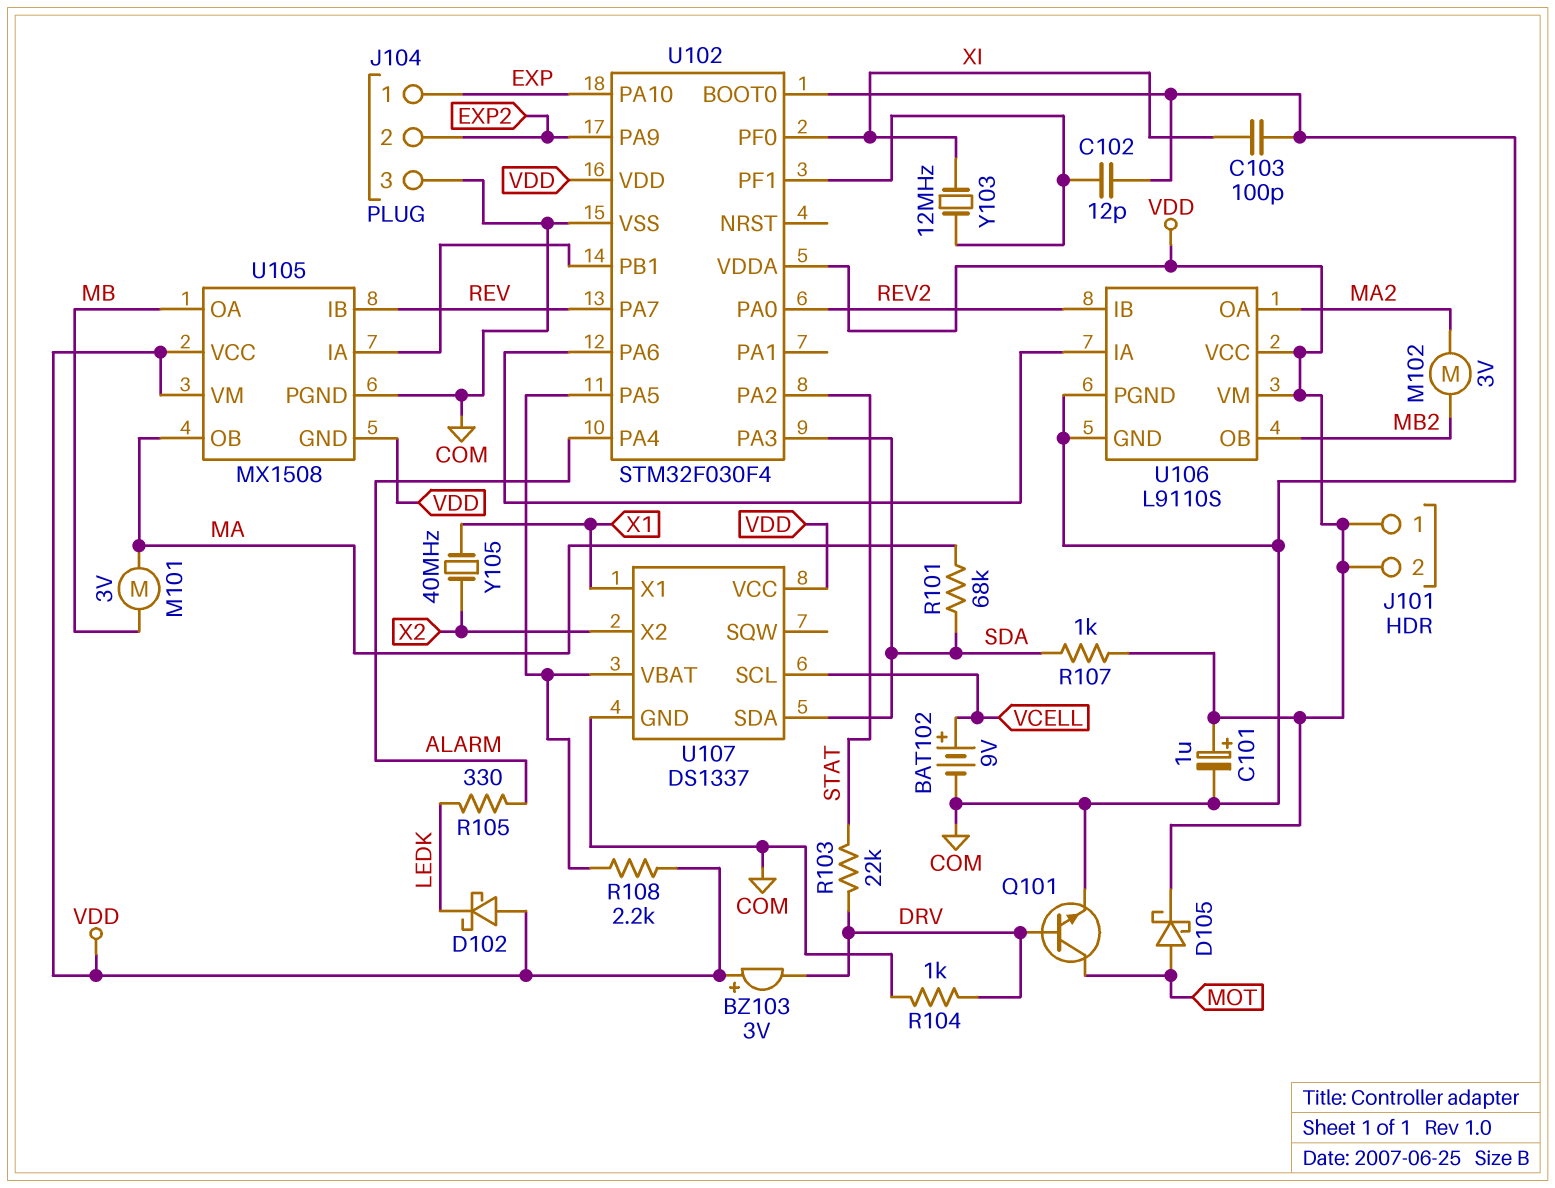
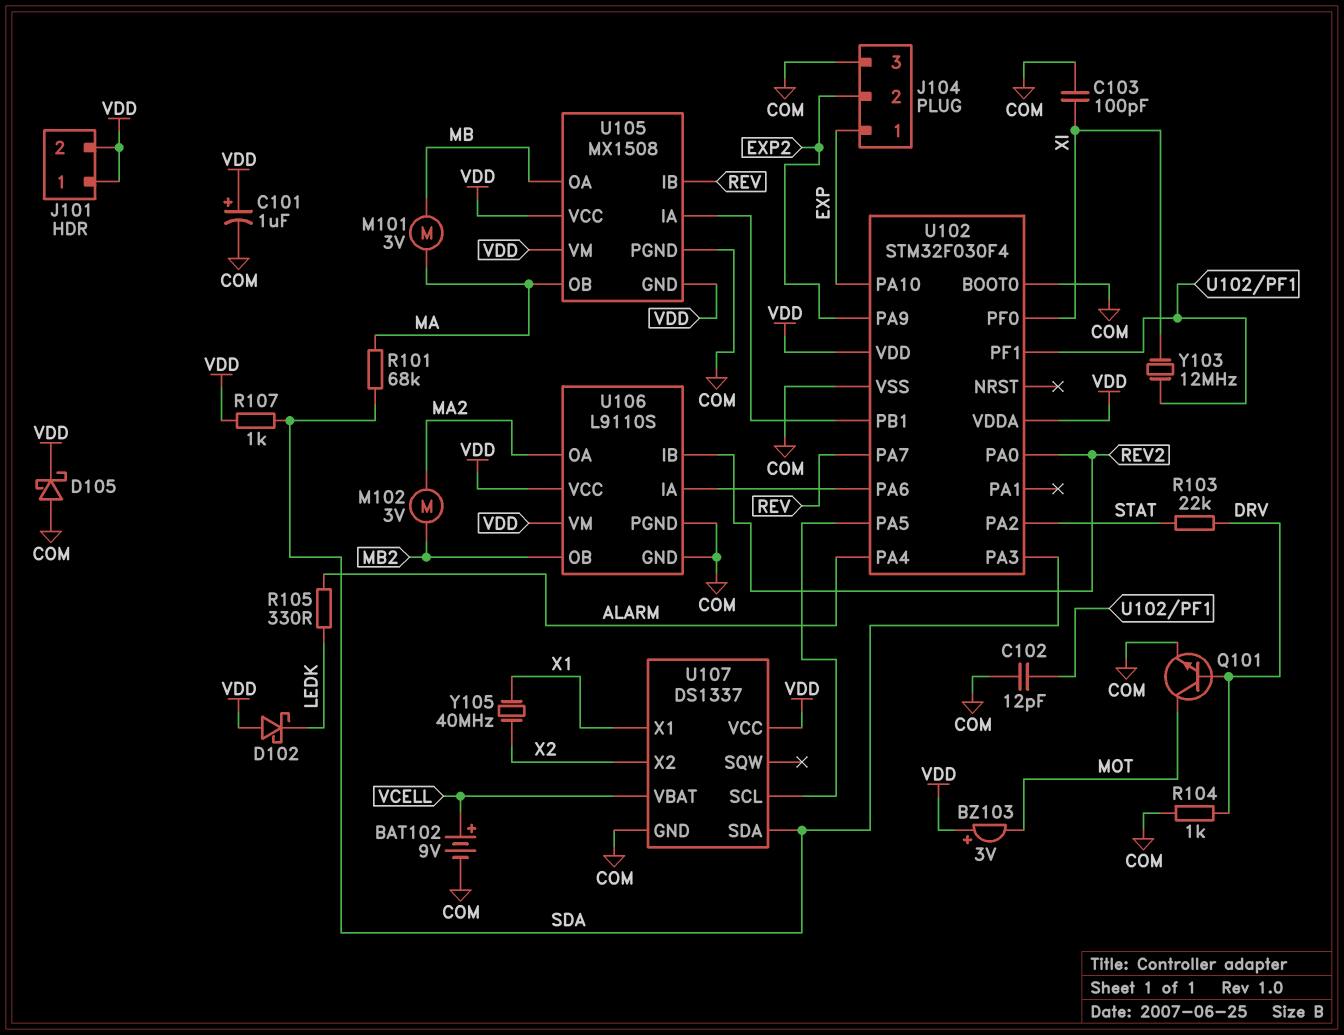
BZ103: buzzer 3V (plus VDD, minus DRV) -> buzzer 3V (plus VDD, minus MOT)
D105: schottky (A MOT, K VDD) -> schottky (A COM, K VDD)
R108: 2.2k (U102/PA5, VDD) -> none
U107 pin SCL: VCELL -> U102/PA5
U107 pin VBAT: U102/PA5 -> VCELL

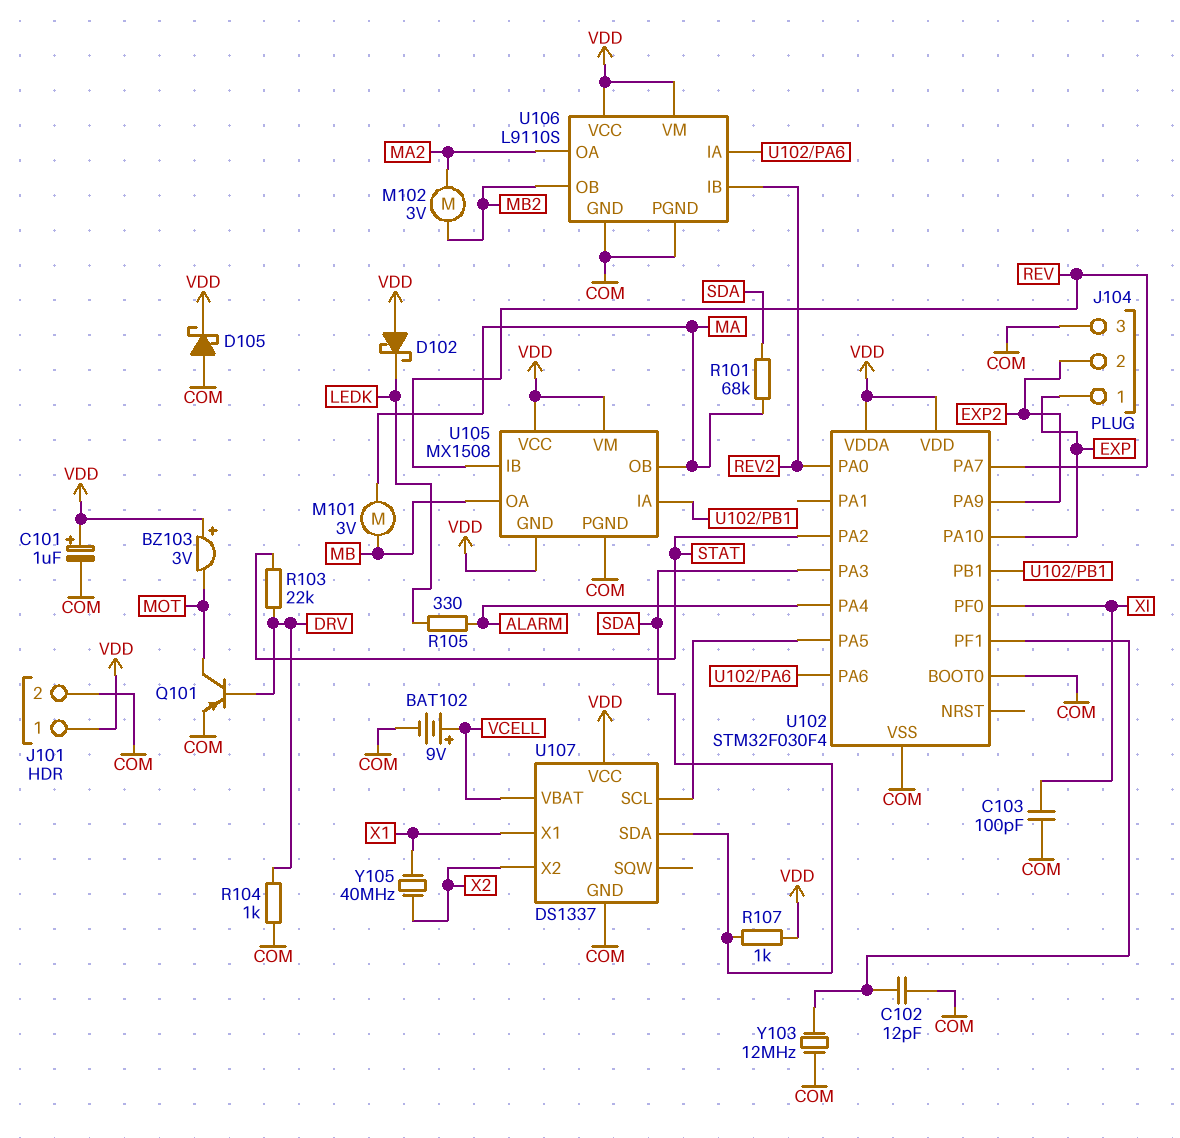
J101 pin 2: VDD -> COM
Q101: NPN (B DRV, C MOT, E COM) -> PNP (B DRV, C MOT, E COM)
Y103: 12MHz (U102/PF1, XI) -> 12MHz (COM, U102/PF1)

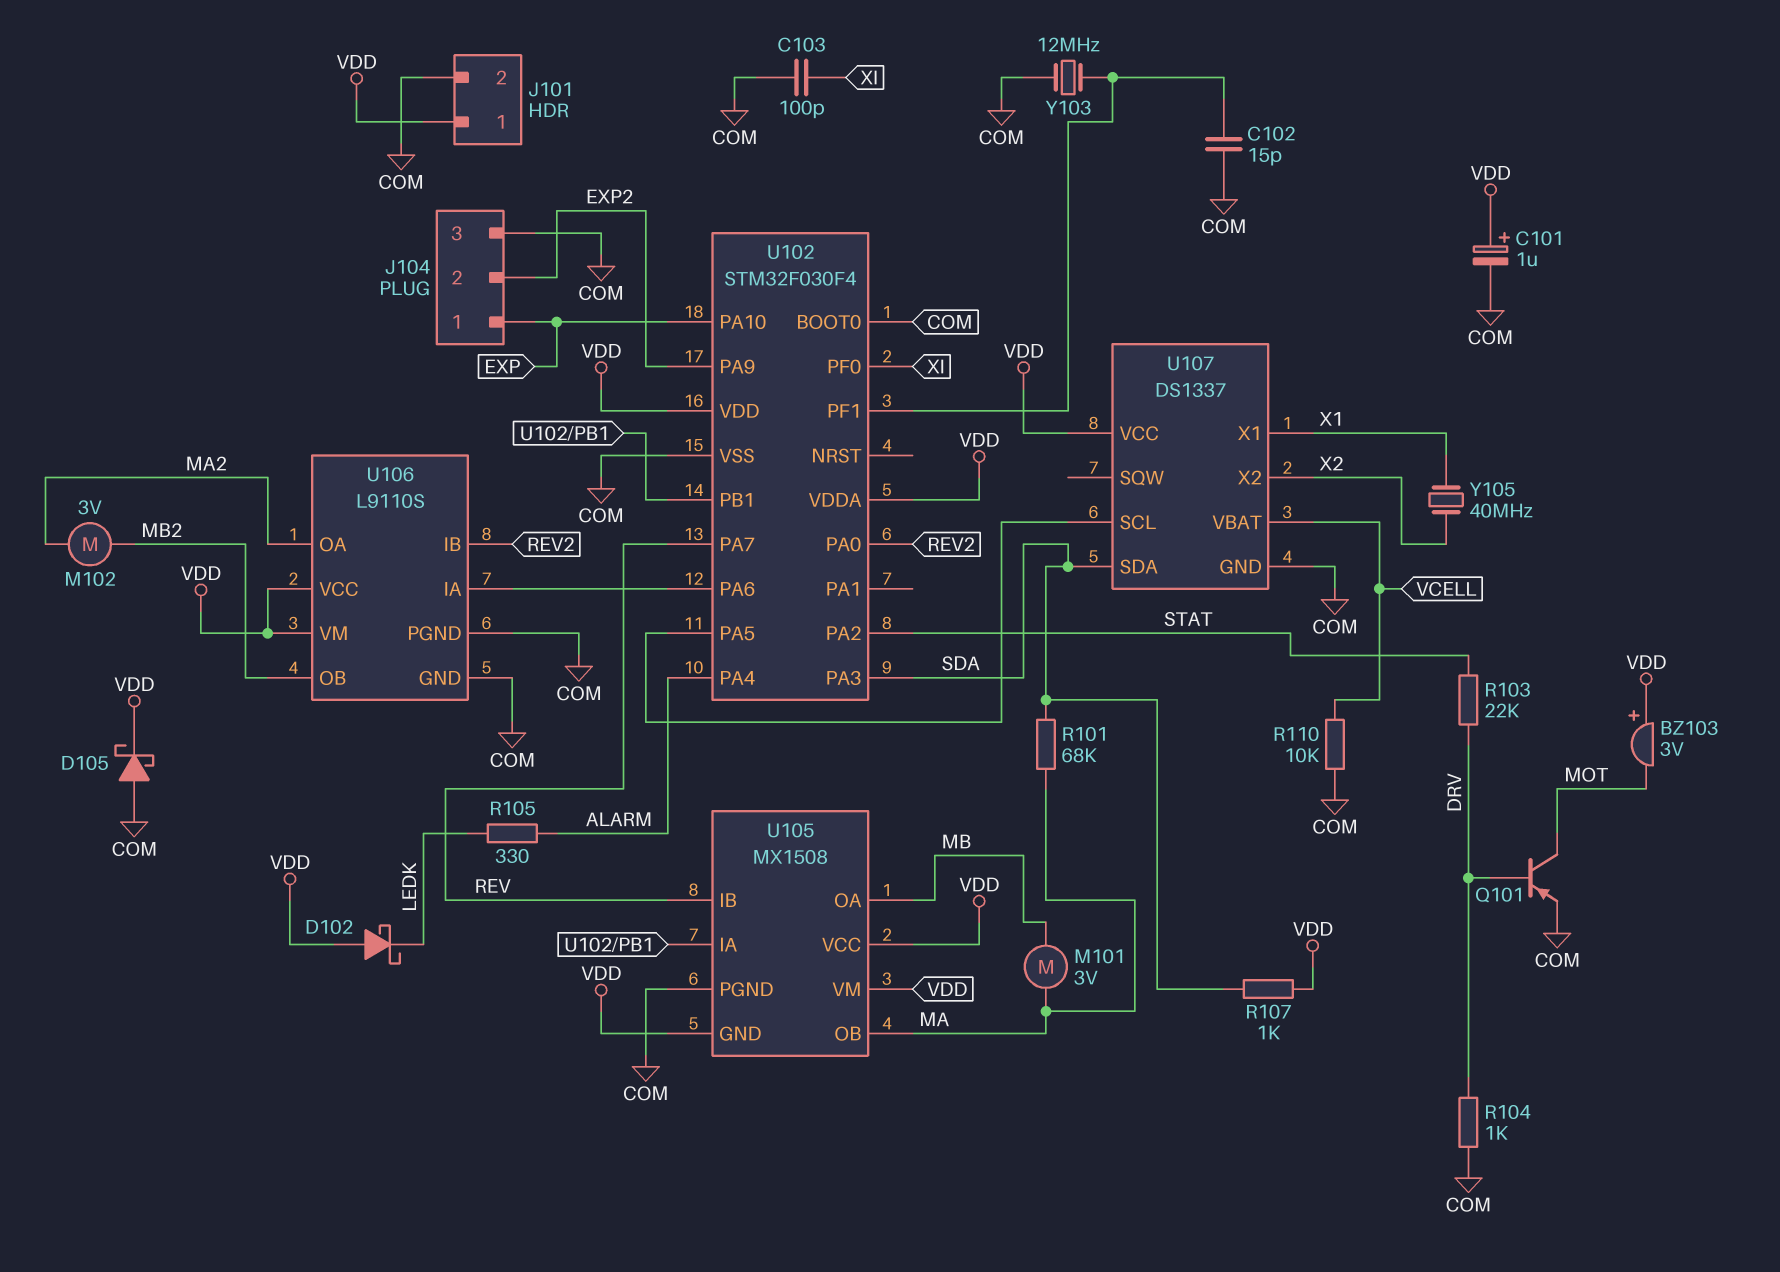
BAT102: 9V (plus VCELL, minus COM) -> none
C102: 12pF (COM, U102/PF1) -> 15pF (COM, U102/PF1)
R110: none -> 10k (COM, VCELL)

